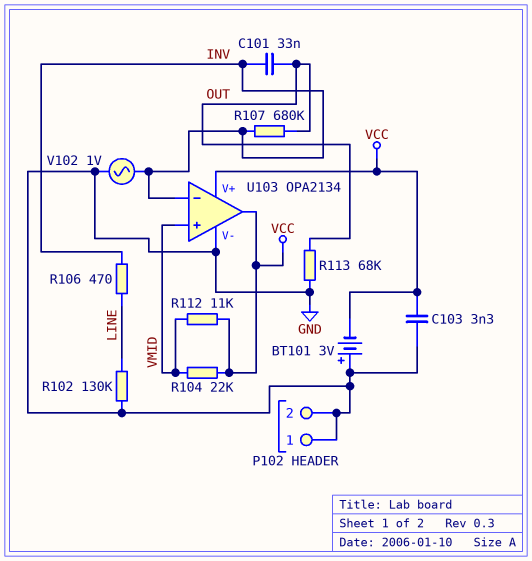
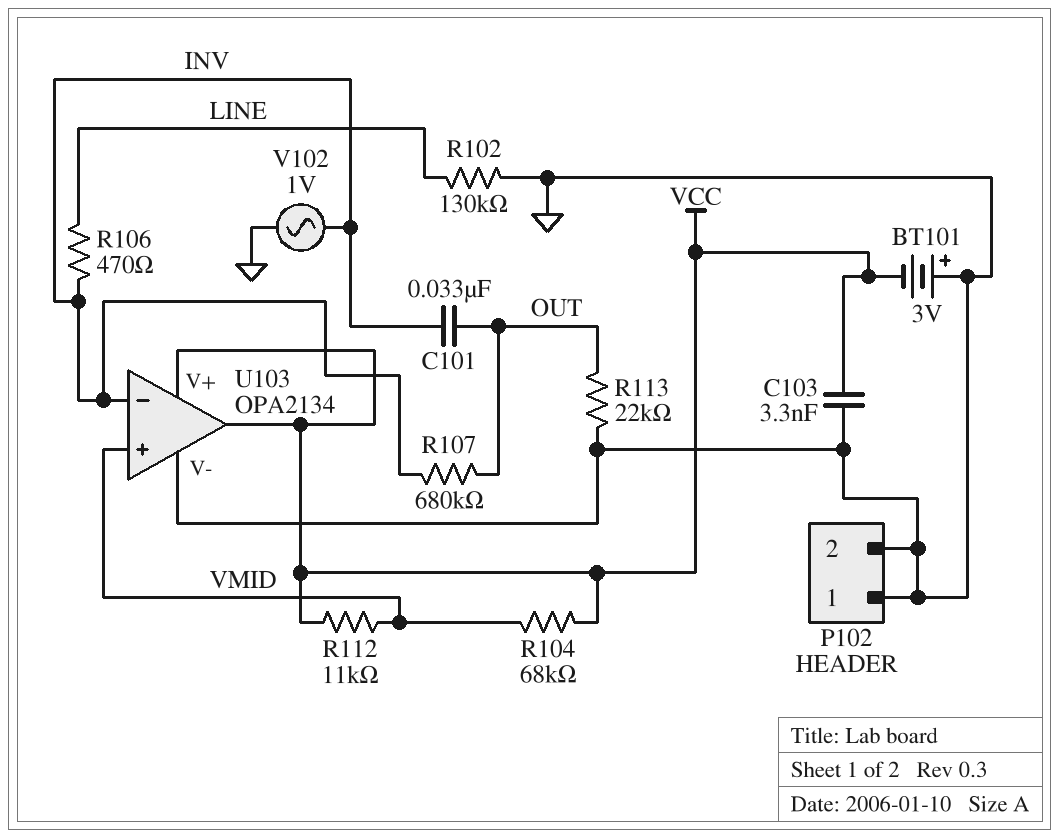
R104: 22k (VCC, VMID) -> 68k (VCC, VMID)
R113: 68k (GND, OUT) -> 22k (GND, OUT)

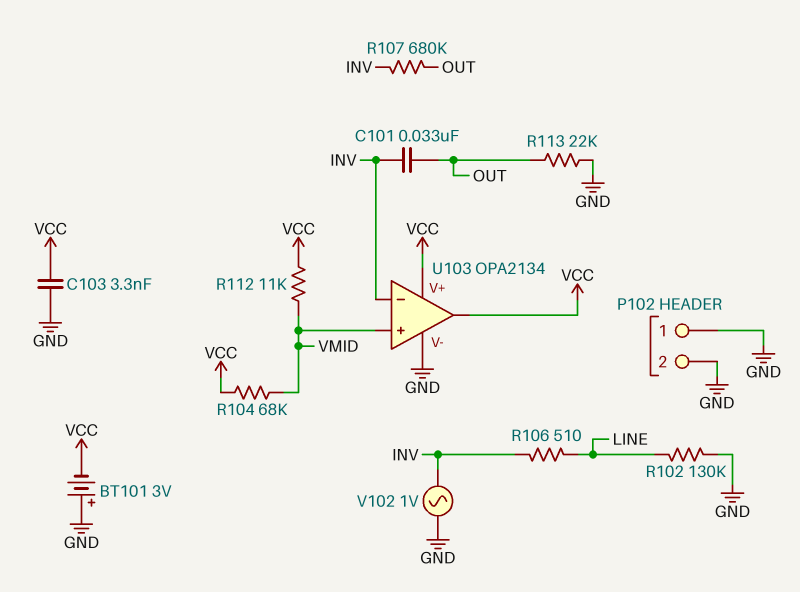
R106: 470 (INV, LINE) -> 510 (INV, LINE)

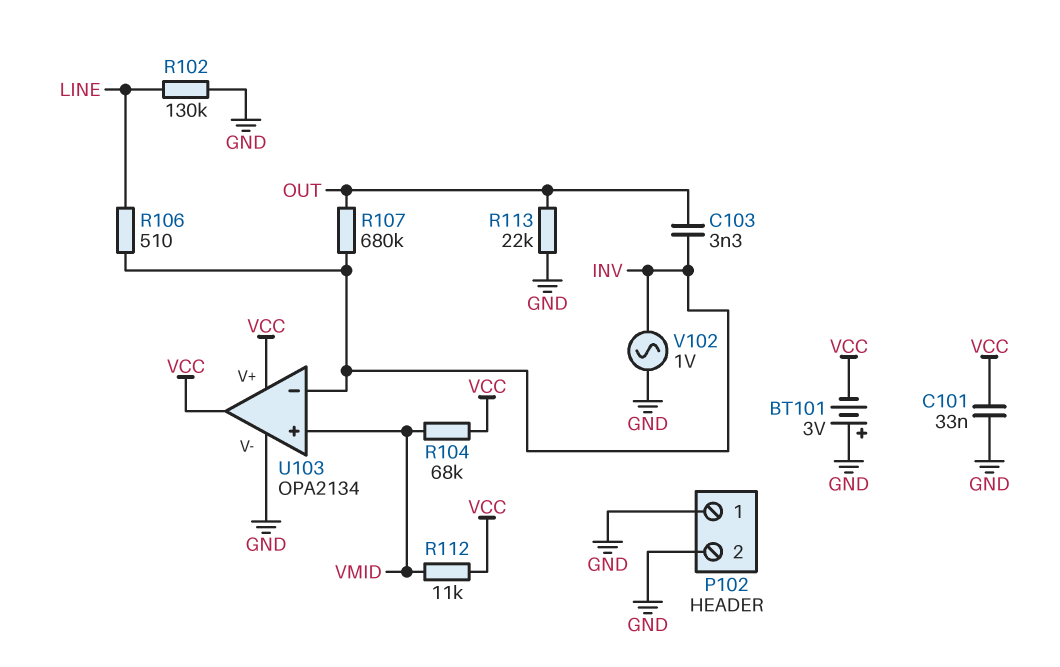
C101: 33nF (INV, OUT) -> 33nF (GND, VCC)
C103: 3.3nF (GND, VCC) -> 3.3nF (INV, OUT)

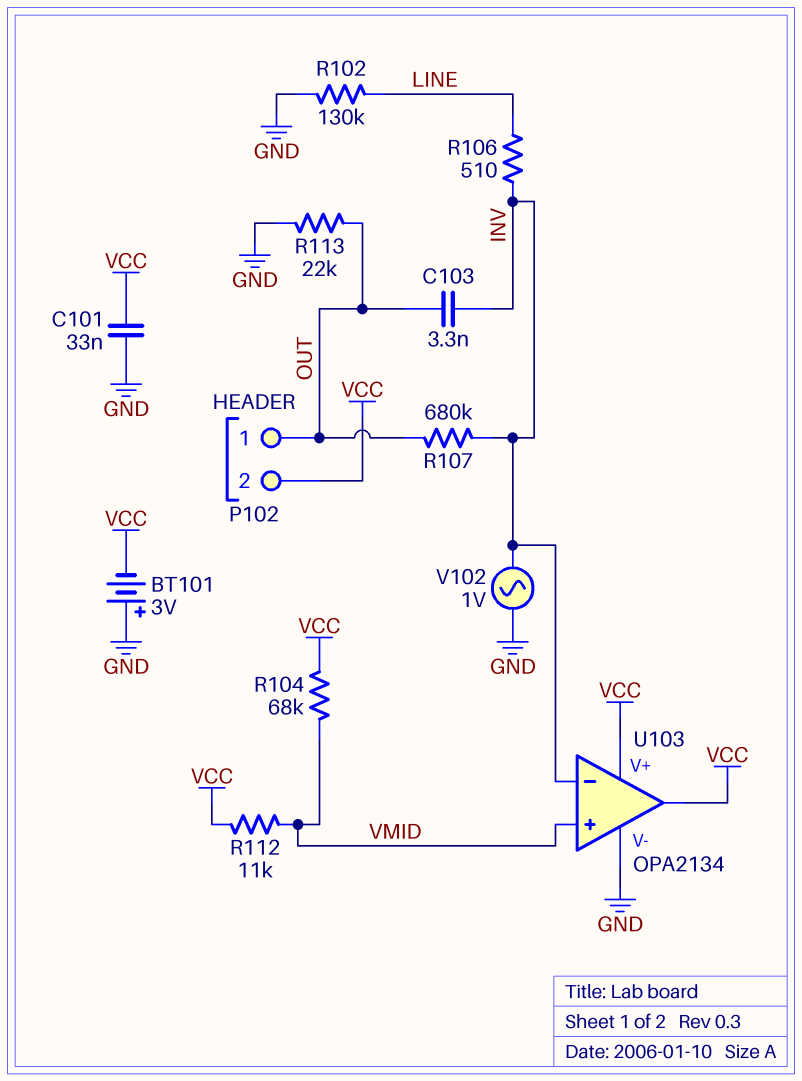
P102 pin 1: GND -> OUT
P102 pin 2: GND -> VCC

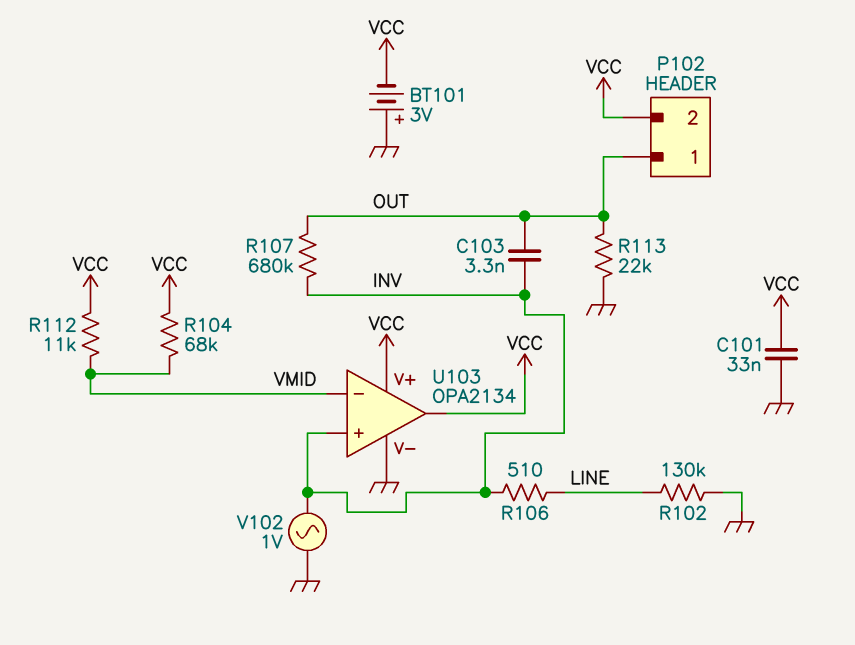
U103 pin in+: VMID -> INV
U103 pin in-: INV -> VMID

